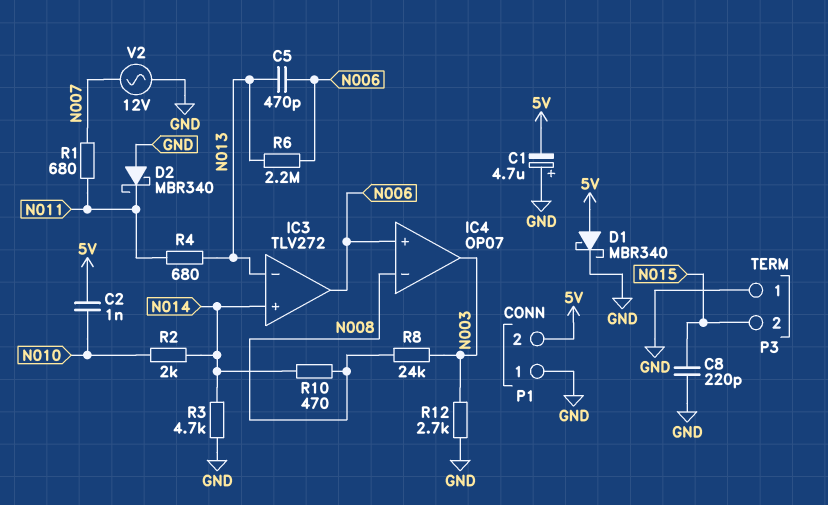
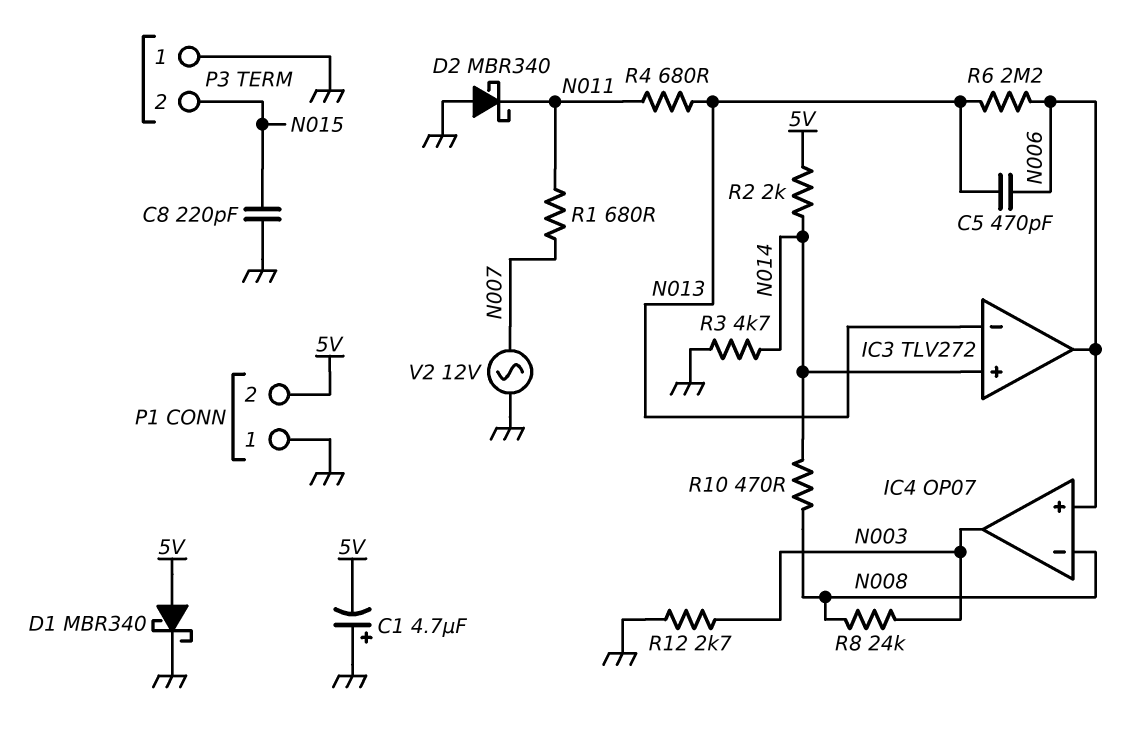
C2: 1nF (5V, N010) -> none
R2: 2k (N010, N014) -> 2k (5V, N014)

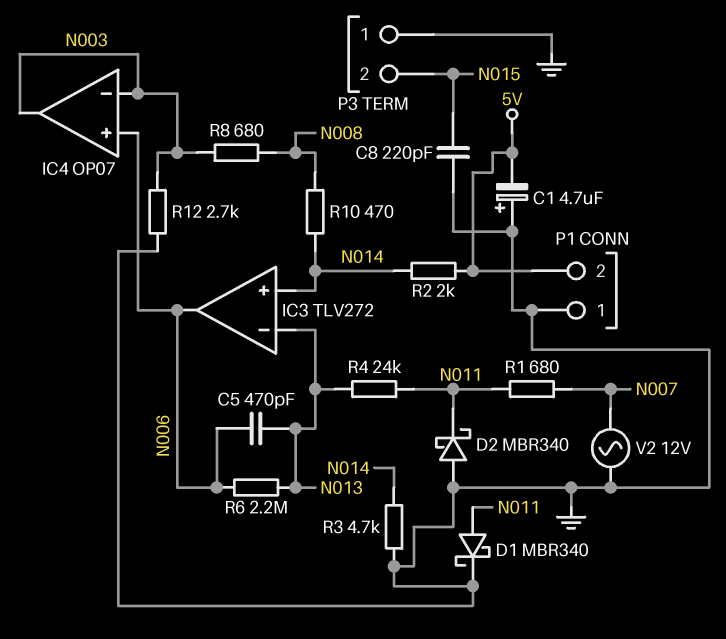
D1: schottky MBR340 (A 5V, K GND) -> schottky MBR340 (A N011, K GND)
IC4 pin in-: N008 -> N003
R4: 680 (N011, N013) -> 24k (N011, N013)
R8: 24k (N003, N008) -> 680 (N003, N008)

